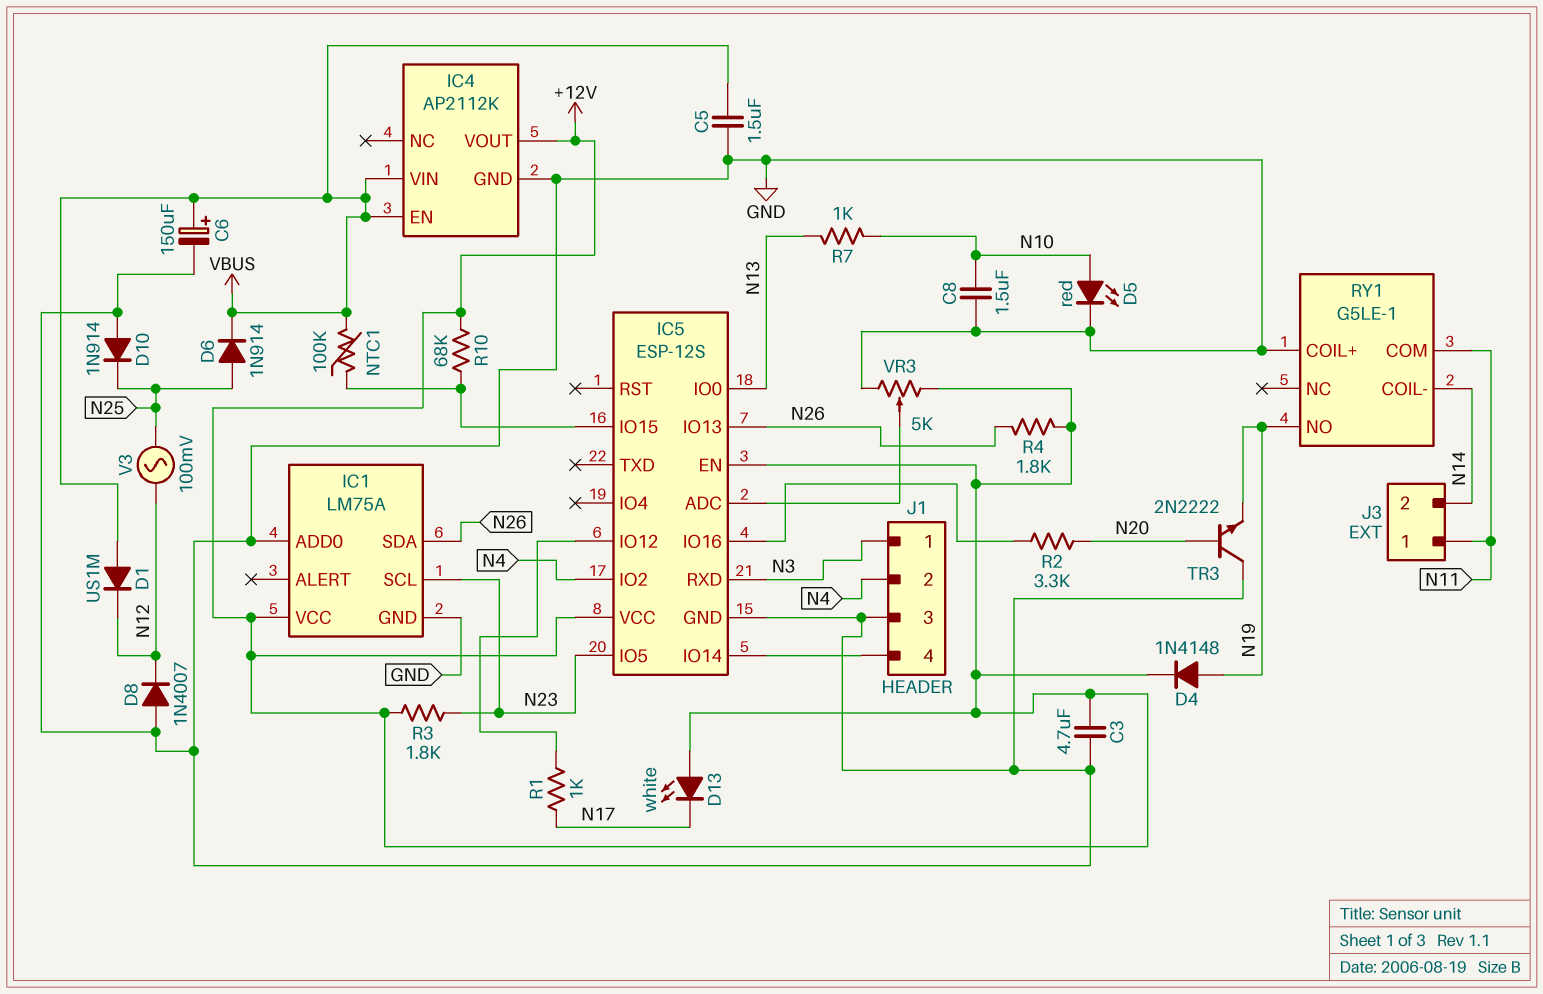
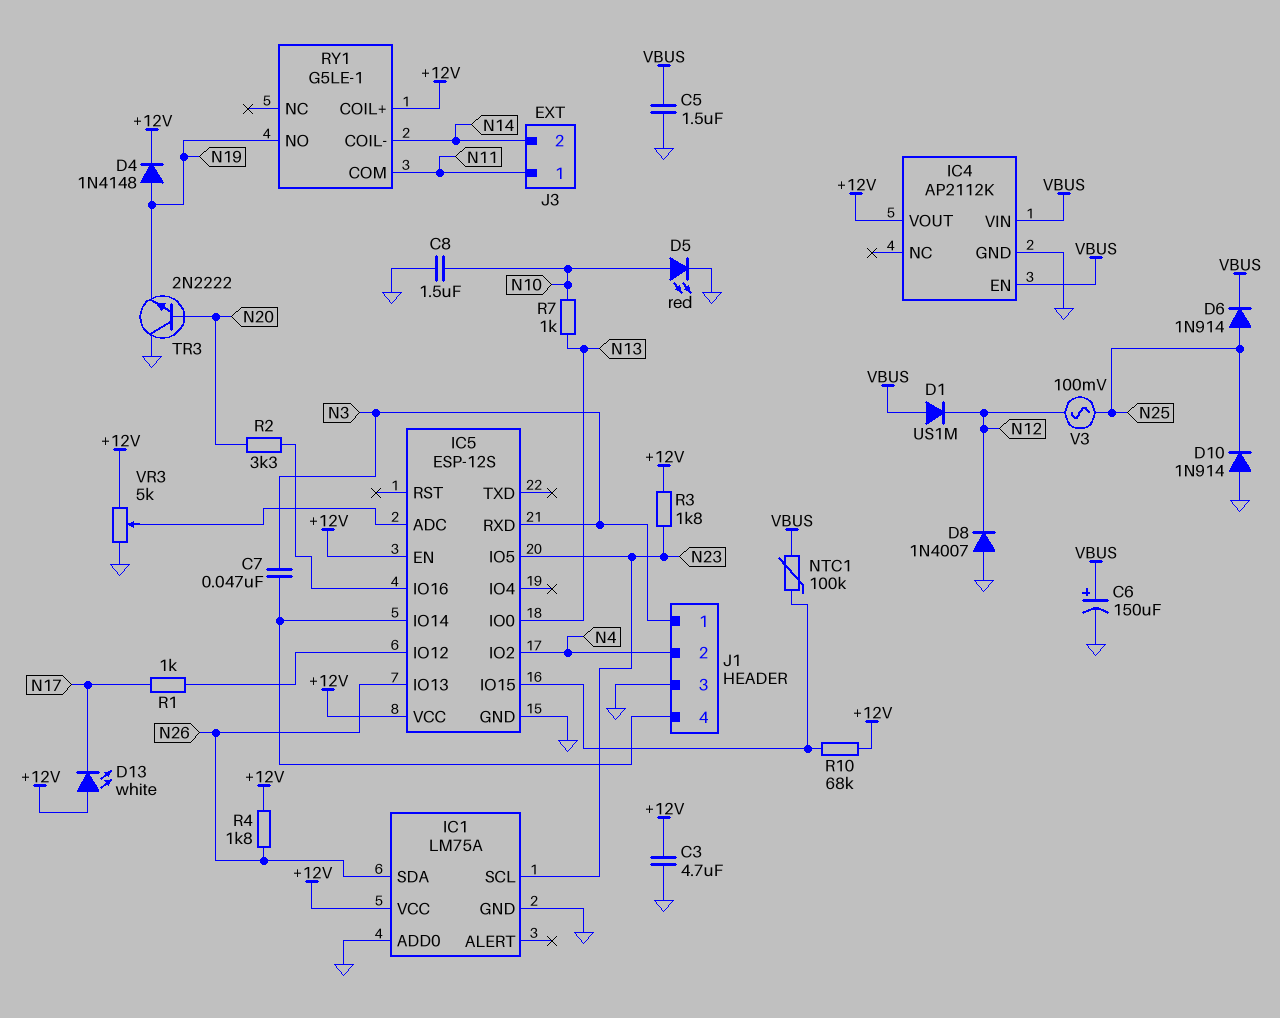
C7: none -> 47nF (IC5/IO14, N3)
RY1 pin COIL+: GND -> +12V

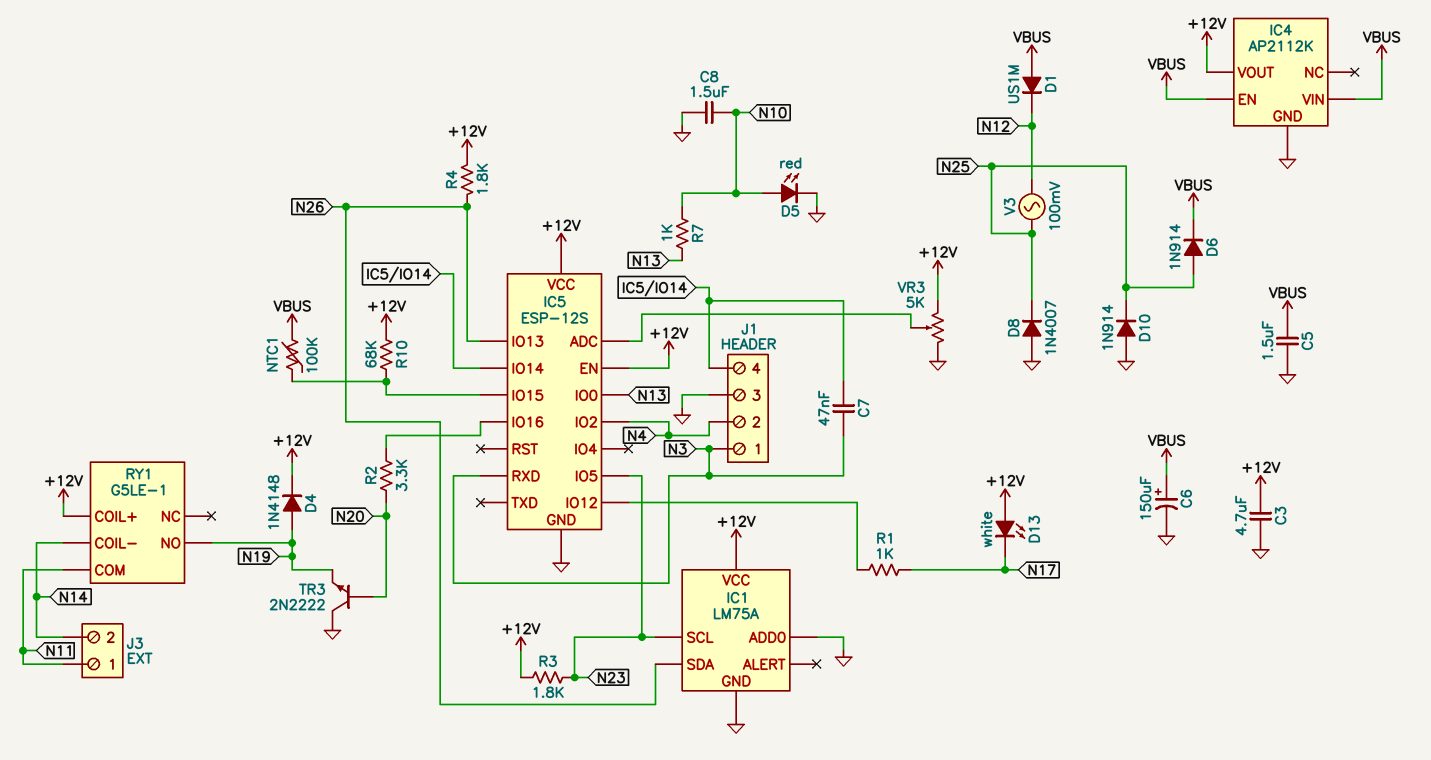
D8: diode 1N4007 (A GND, K N12) -> diode 1N4007 (A GND, K N25)

